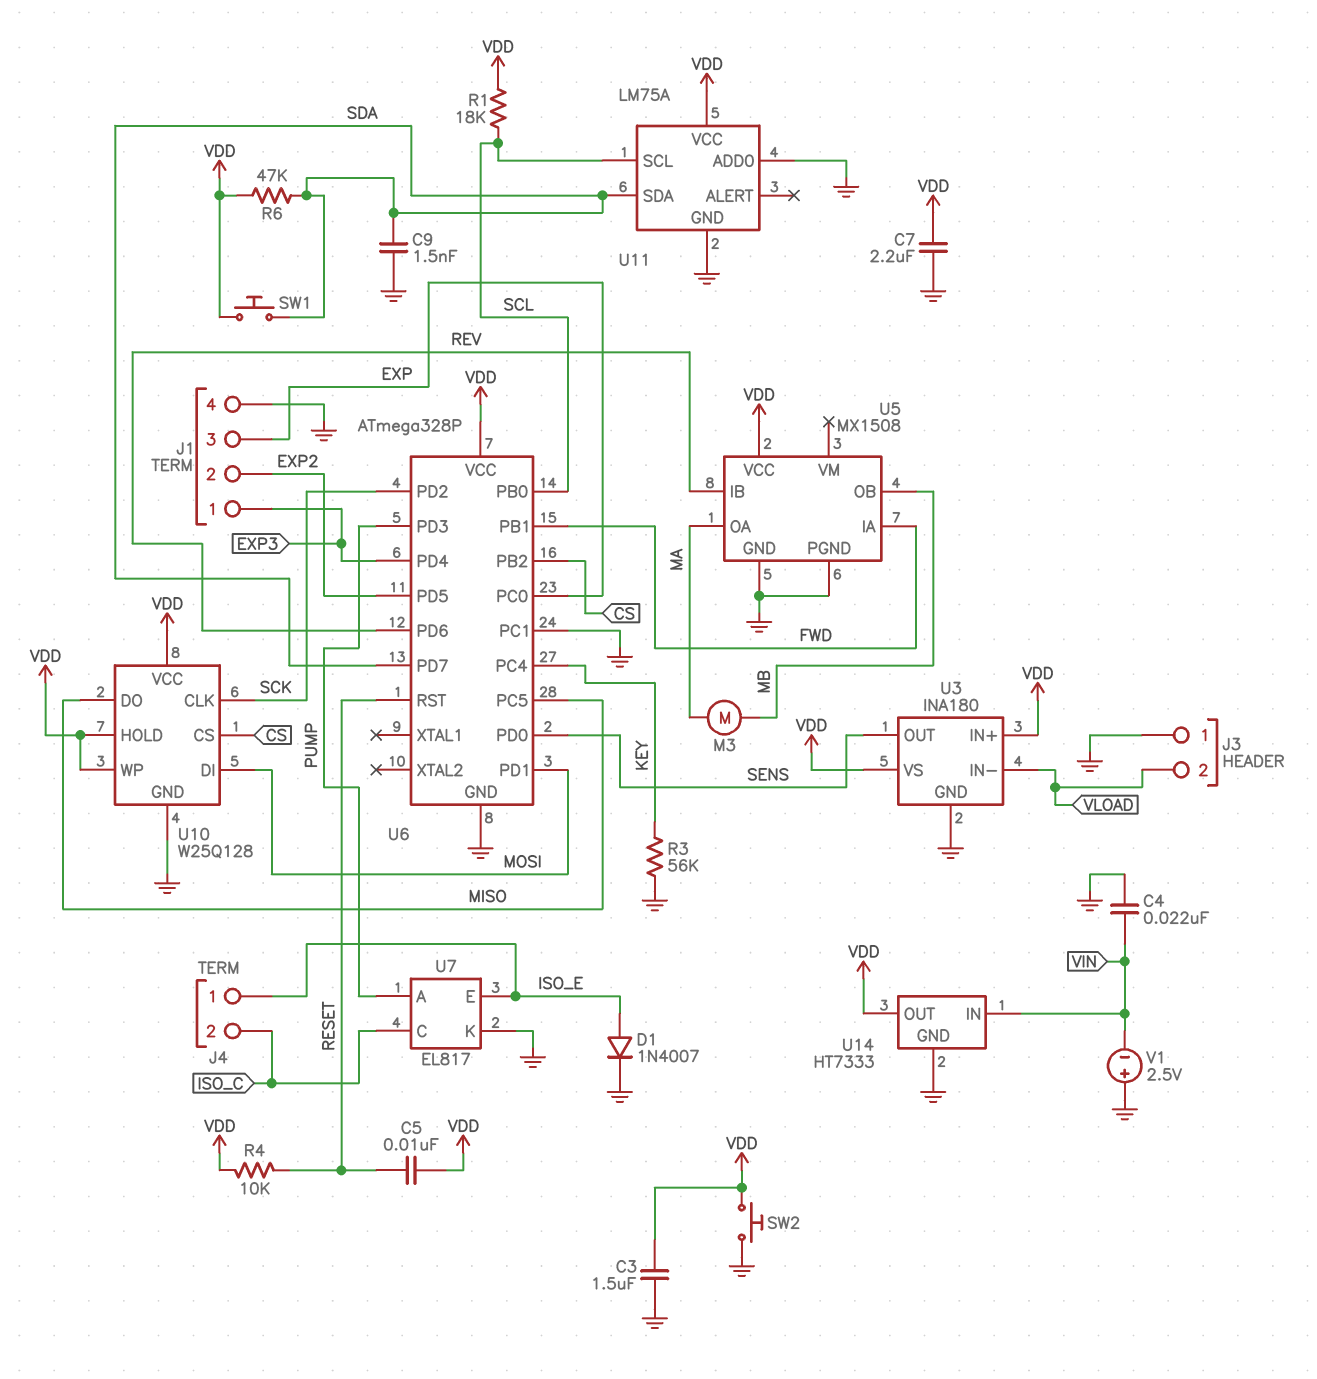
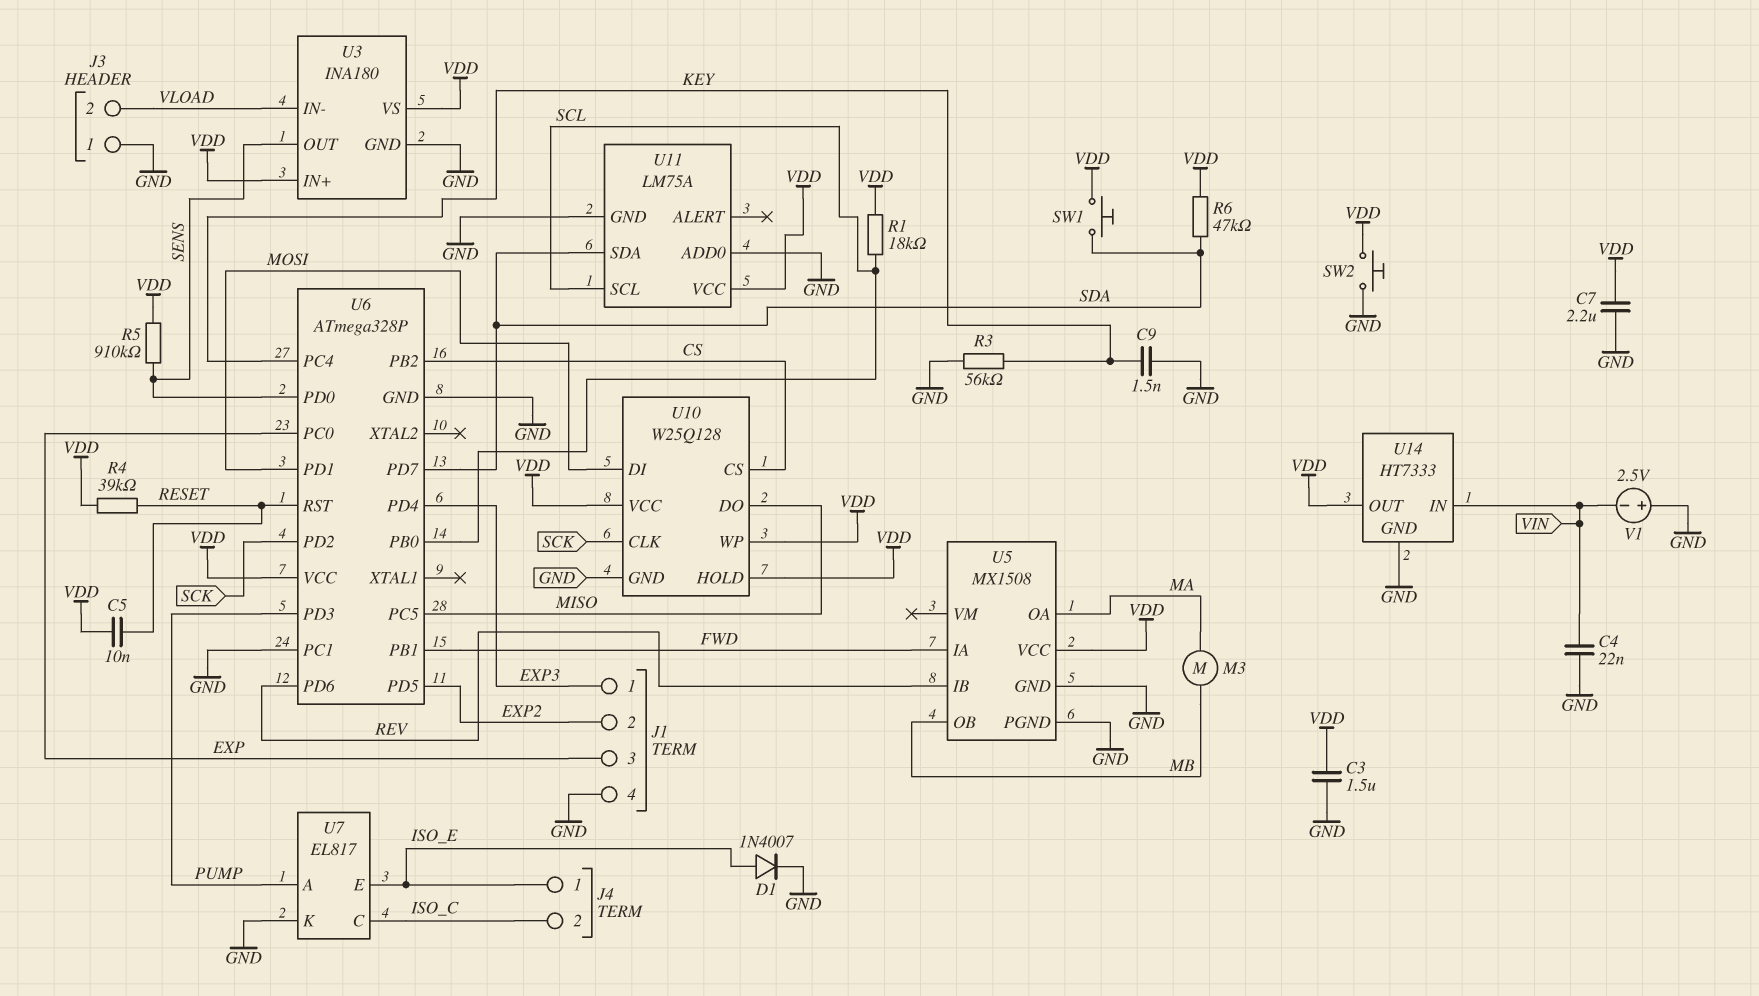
C9: 1.5nF (GND, SDA) -> 1.5nF (GND, KEY)
R4: 10k (RESET, VDD) -> 39k (RESET, VDD)
R5: none -> 910k (SENS, VDD)

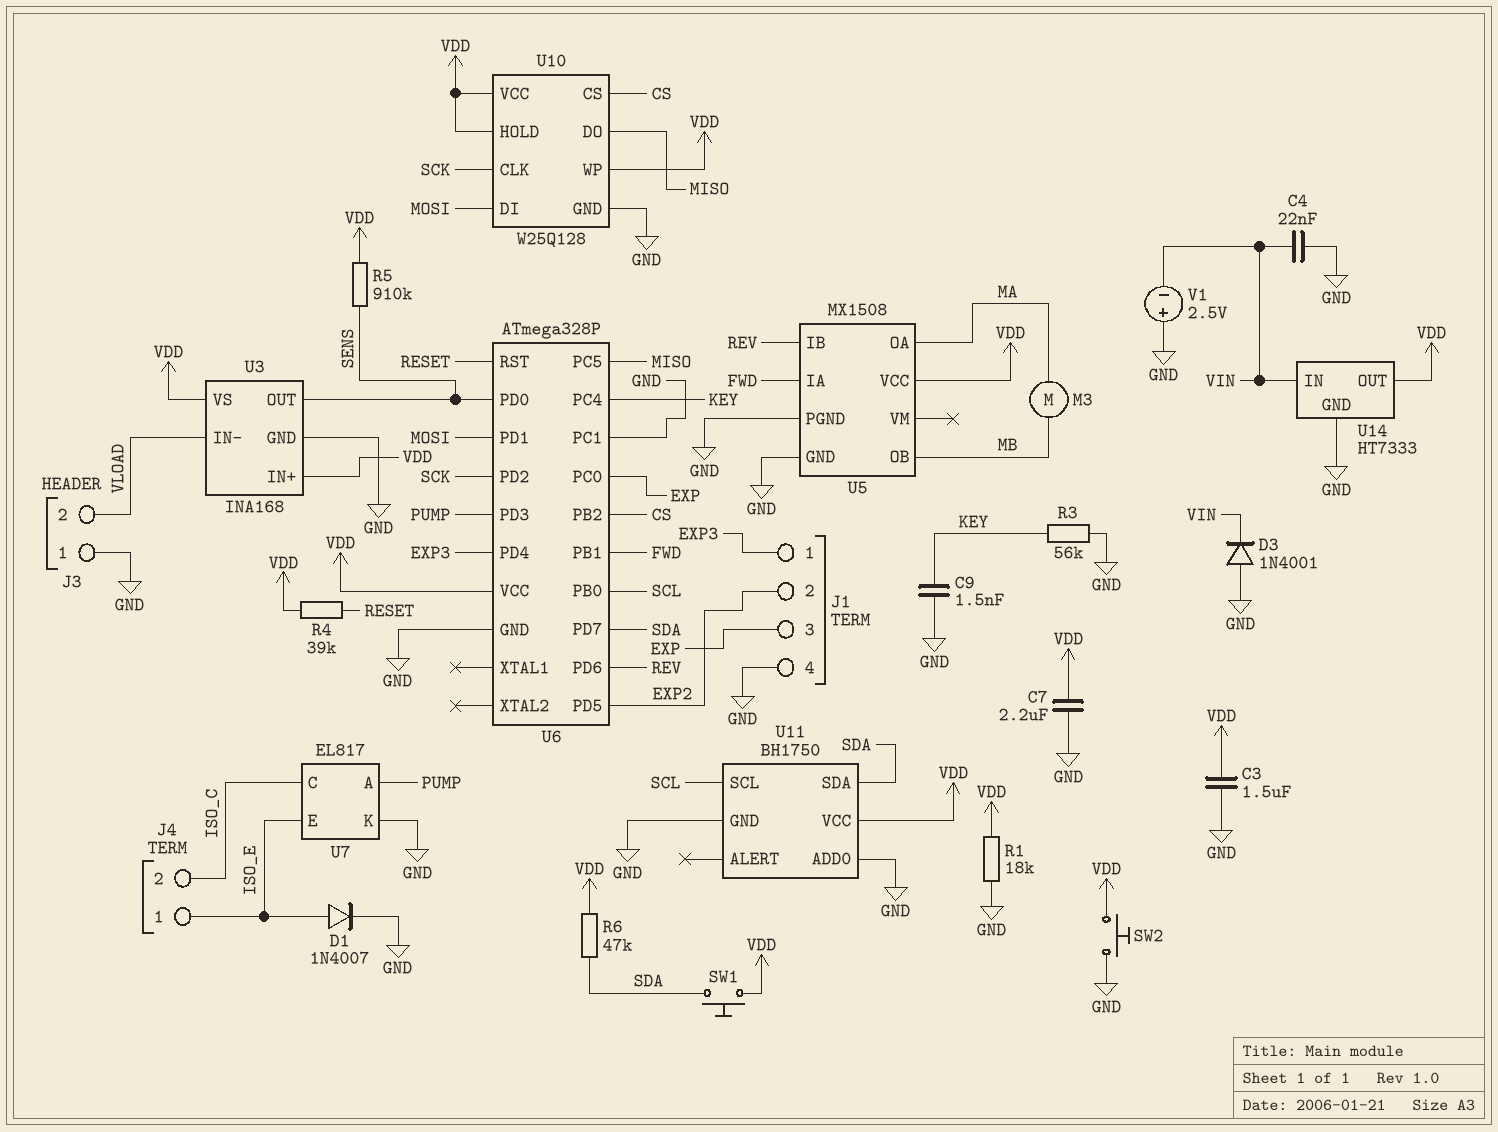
C5: 10nF (RESET, VDD) -> none
D3: none -> diode 1N4001 (A GND, K VIN)
R1: 18k (SCL, VDD) -> 18k (GND, VDD)
U3: INA180 -> INA168
U11: LM75A -> BH1750

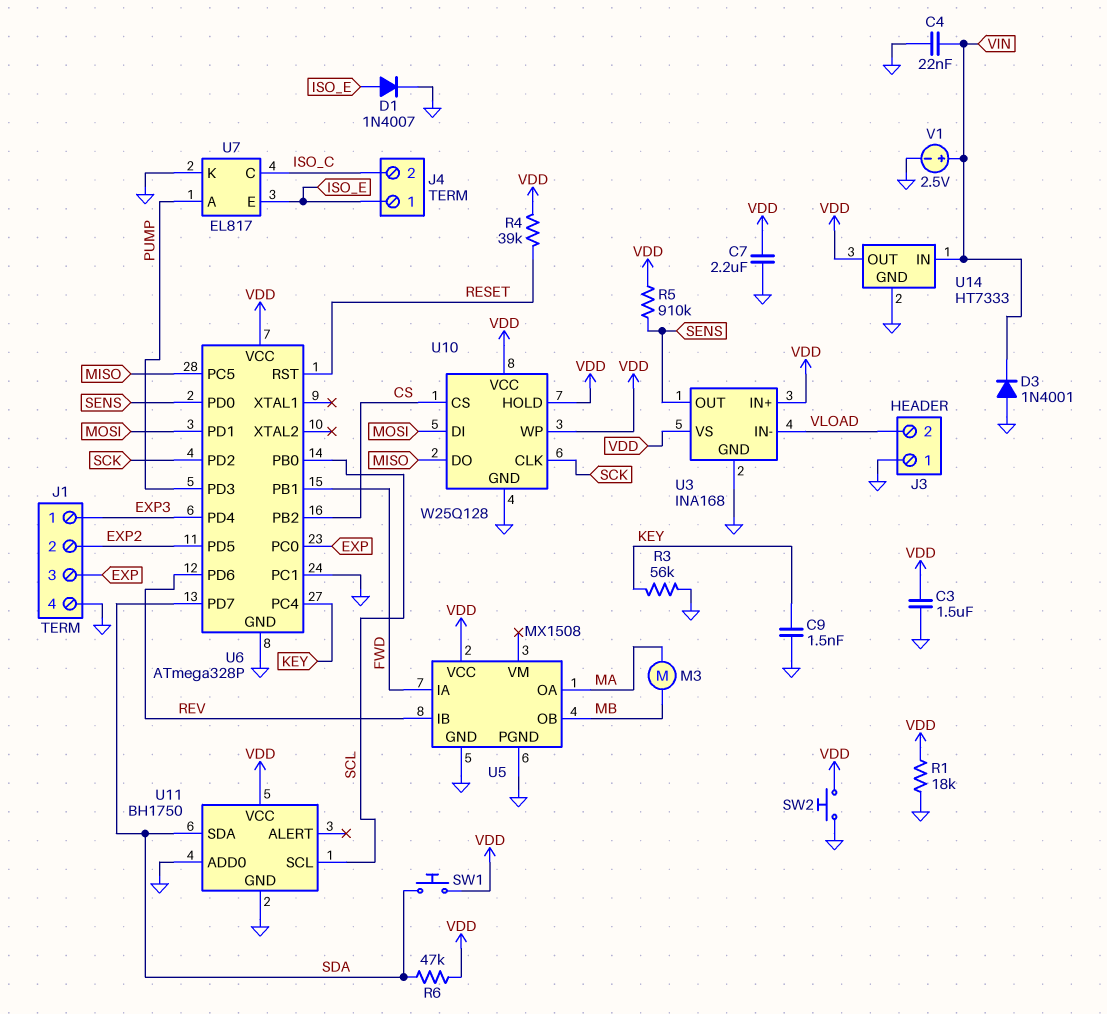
V1: 2.5V (plus GND, minus VIN) -> 2.5V (plus VIN, minus GND)

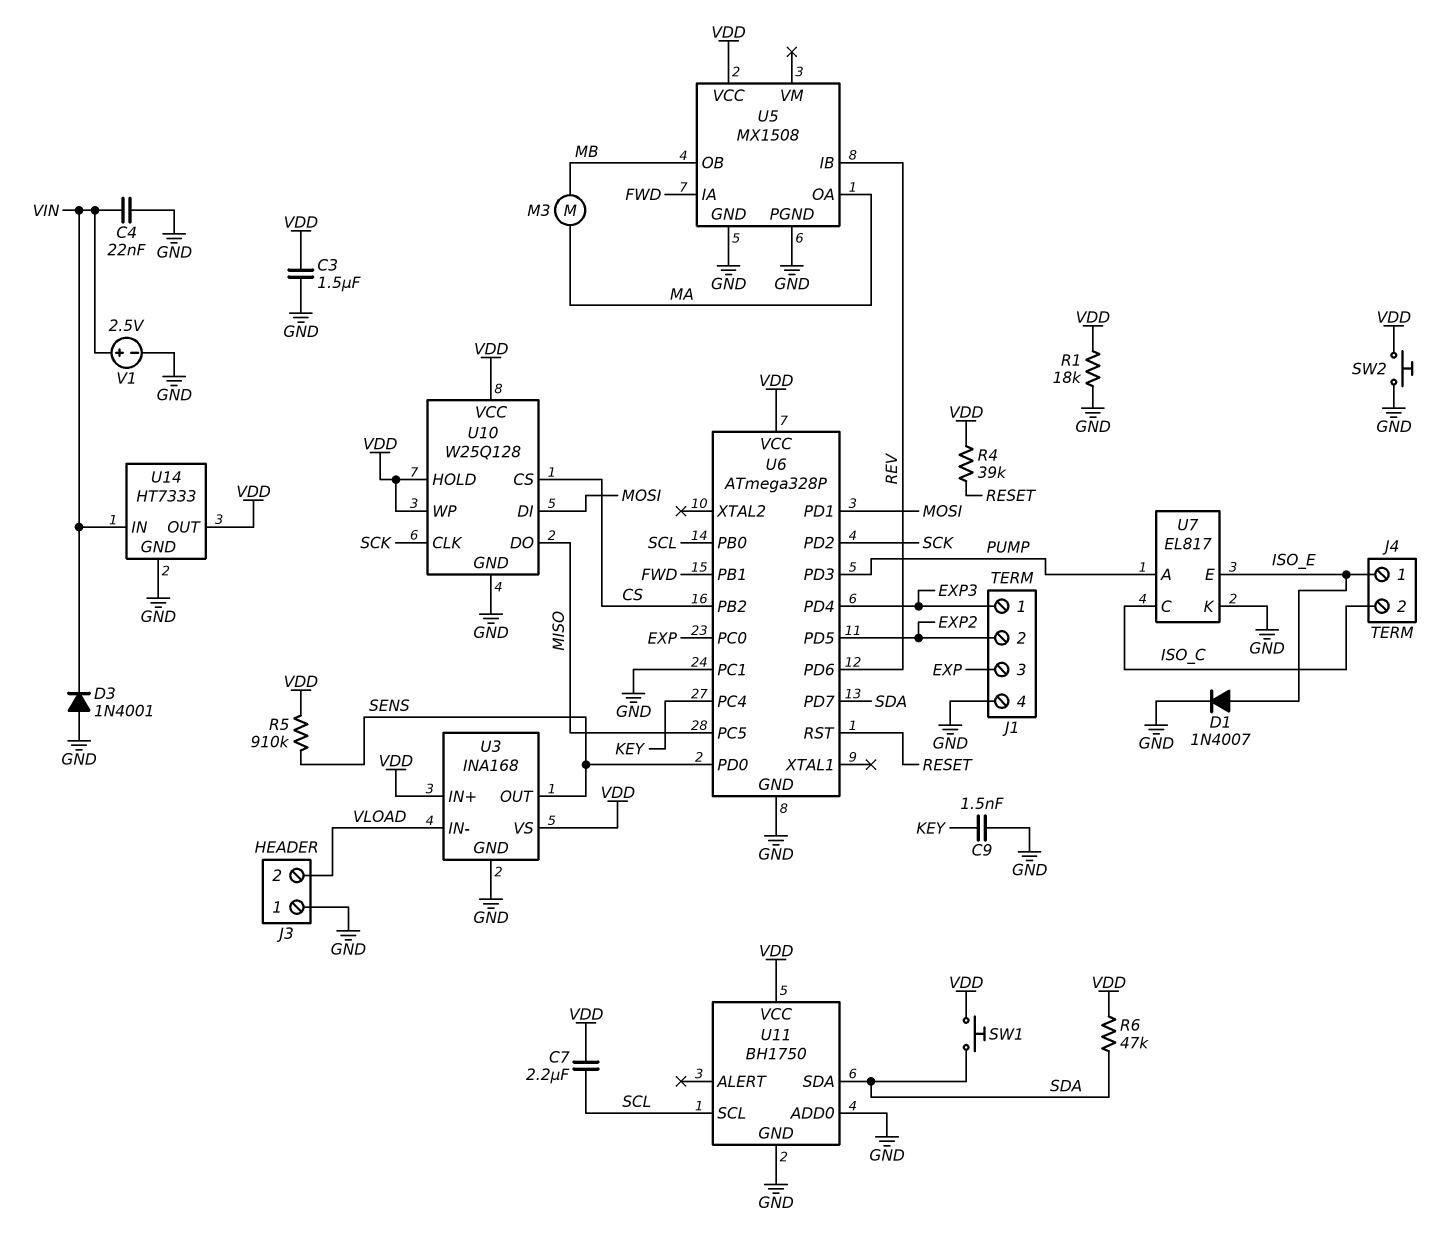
C7: 2.2uF (GND, VDD) -> 2.2uF (SCL, VDD)
R3: 56k (GND, KEY) -> none

